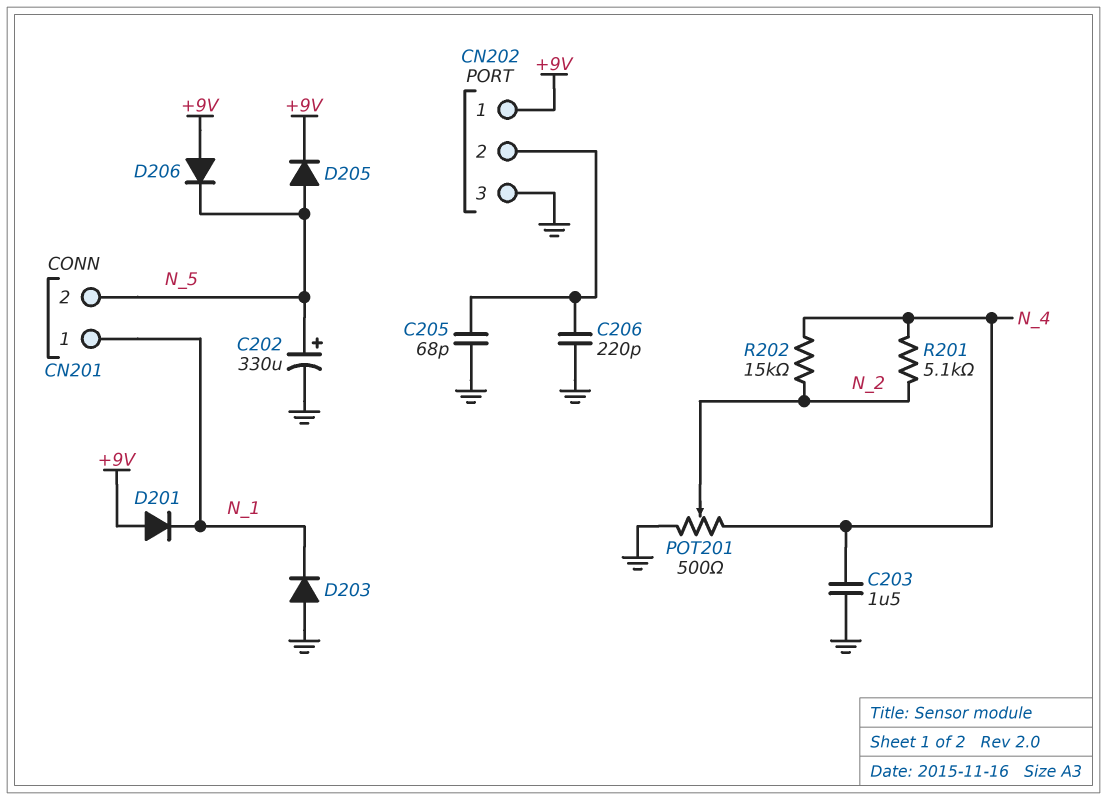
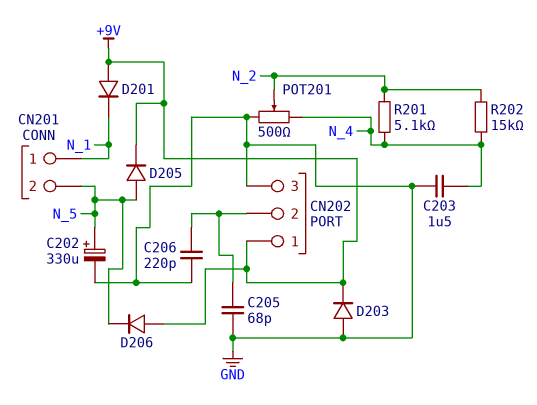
D203: diode (A GND, K N_1) -> diode (A GND, K +9V)

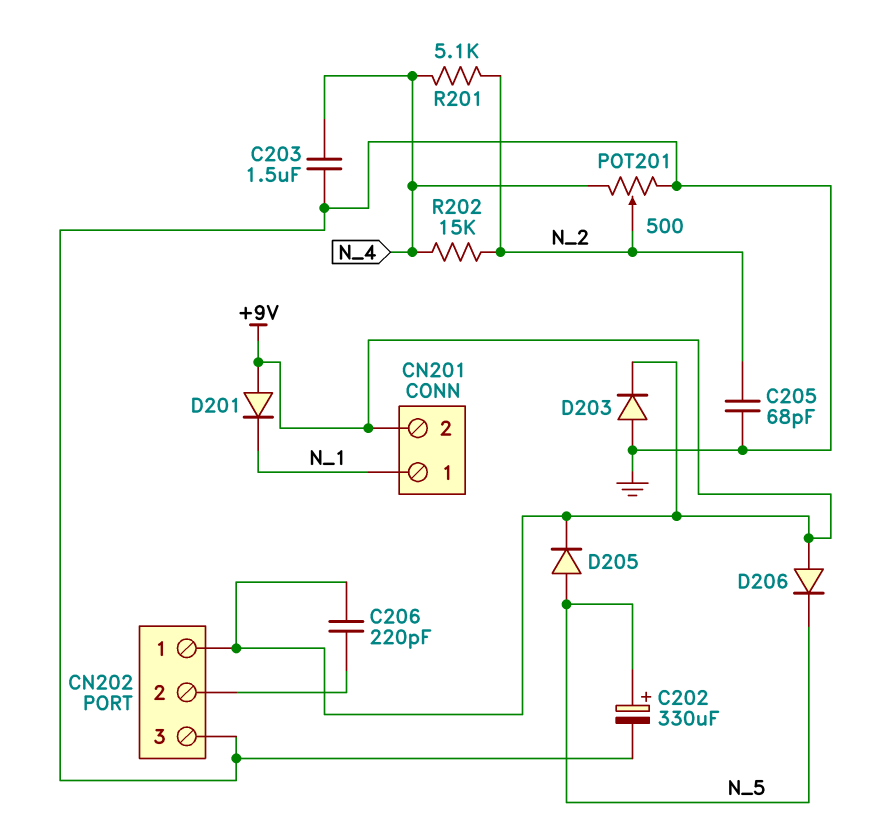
C205: 68pF (CN202/2, GND) -> 68pF (GND, N_2)
C206: 220pF (CN202/2, GND) -> 220pF (+9V, CN202/2)
CN201 pin 2: N_5 -> +9V

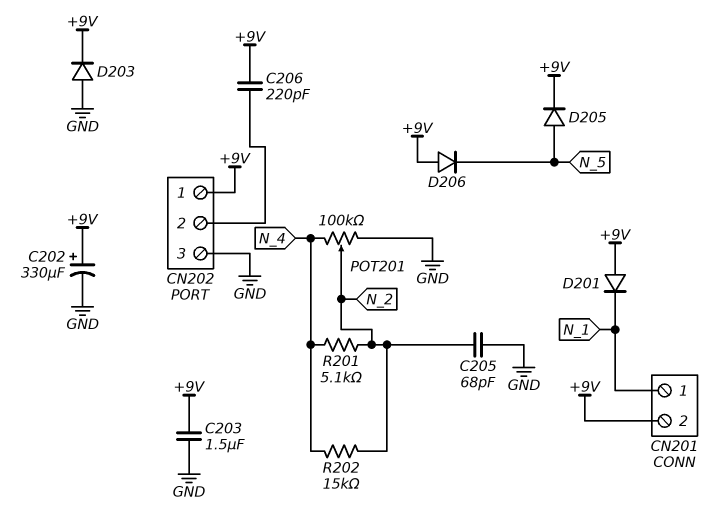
C202: 330uF (plus N_5, minus GND) -> 330uF (plus +9V, minus GND)
C203: 1.5uF (GND, N_4) -> 1.5uF (+9V, GND)
POT201: 500 (GND, N_4, wiper N_2) -> 100k (GND, N_4, wiper N_2)

